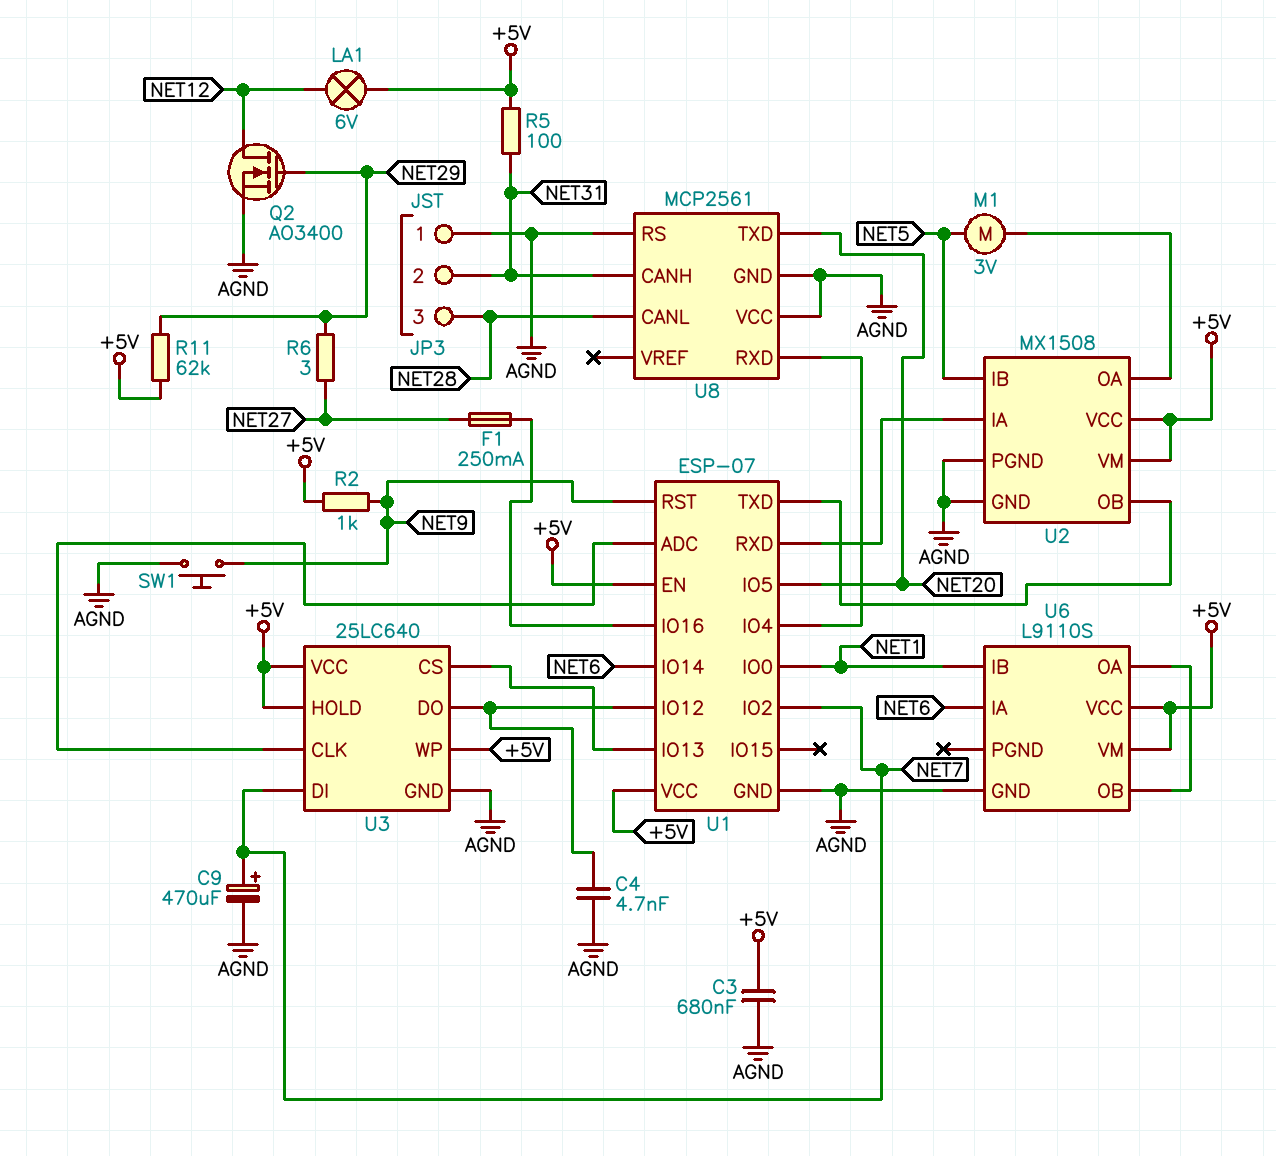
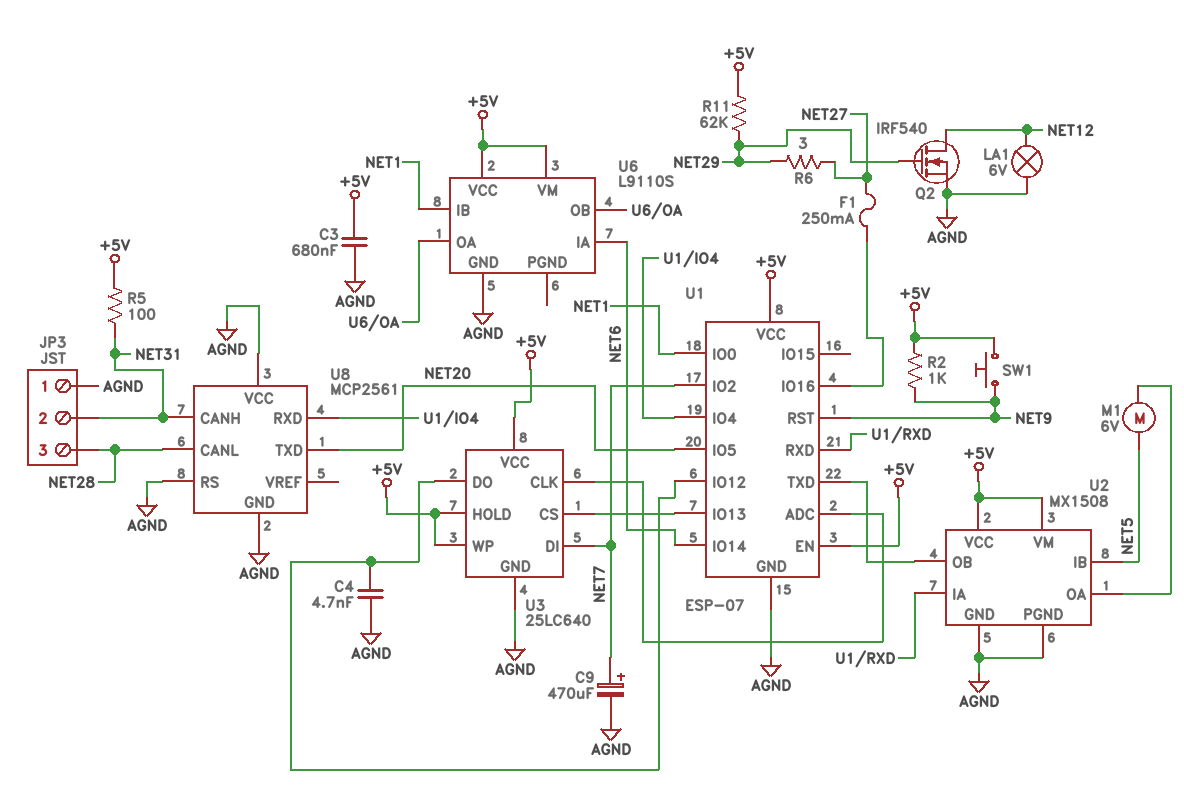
LA1: lamp 6V (+5V, NET12) -> lamp 6V (AGND, NET12)
M1: motor 3V (NET5, U2/OA) -> motor 6V (NET5, U2/OA)
Q2: NMOS AO3400 (G NET29, D NET12, S AGND) -> NMOS IRF540 (G NET29, D NET12, S AGND)
SW1: button (AGND, NET9) -> button (+5V, NET9)

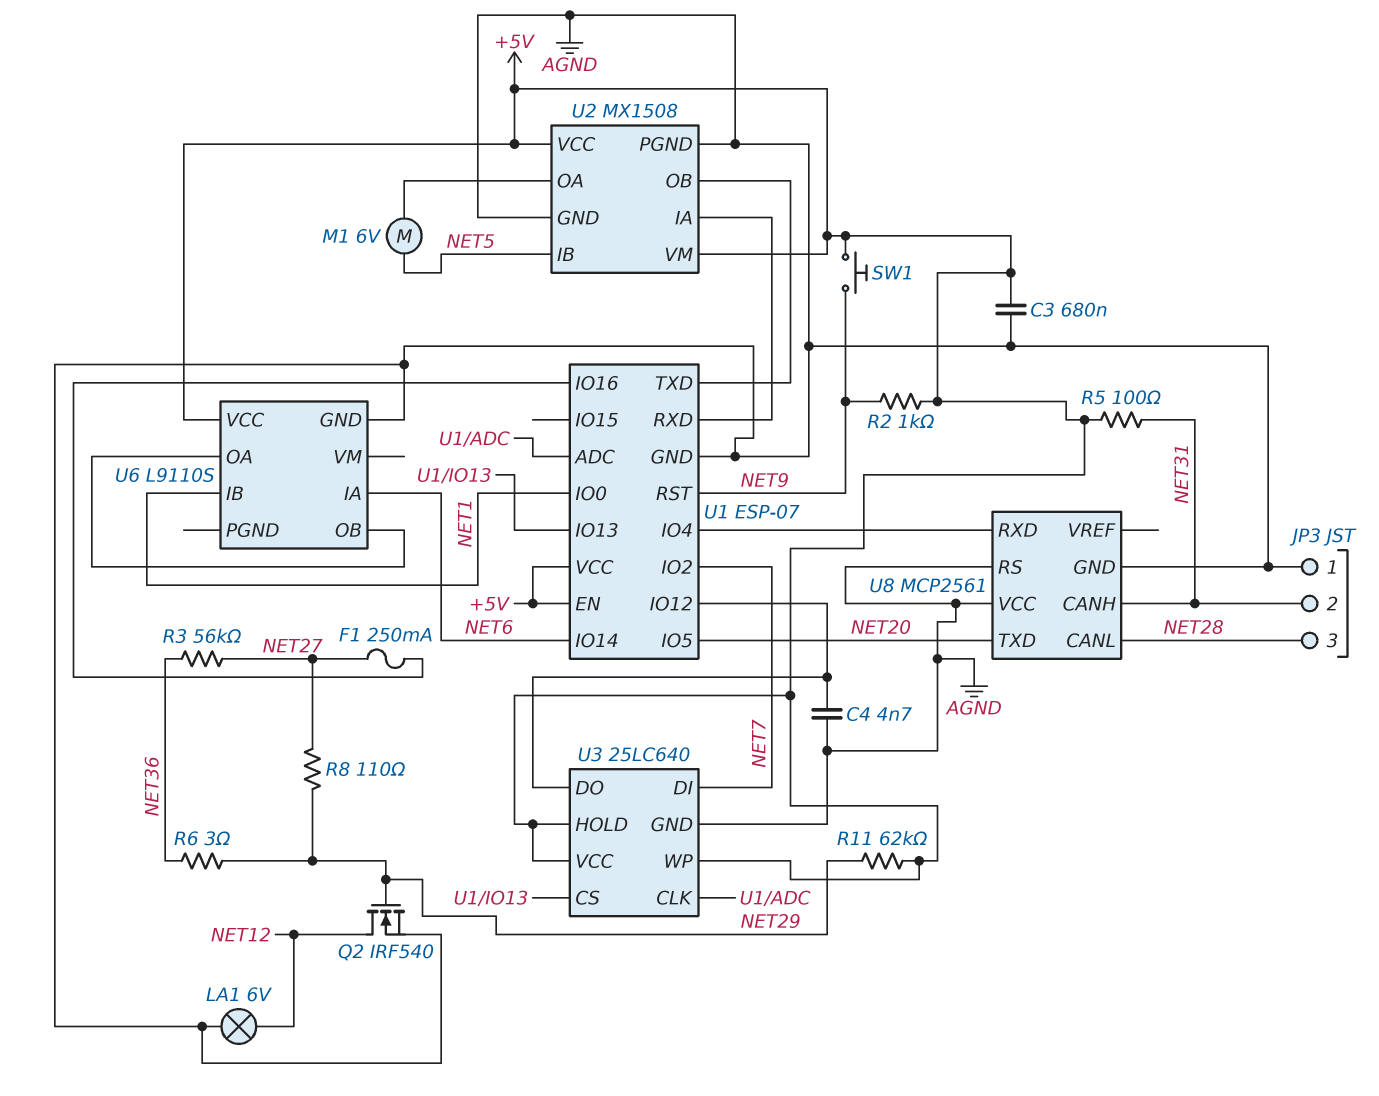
C9: 470uF (plus NET7, minus AGND) -> none
R3: none -> 56k (NET27, NET36)
R6: 3 (NET27, NET29) -> 3 (NET29, NET36)
R8: none -> 110 (NET27, NET29)
U6 pin VM: +5V -> none

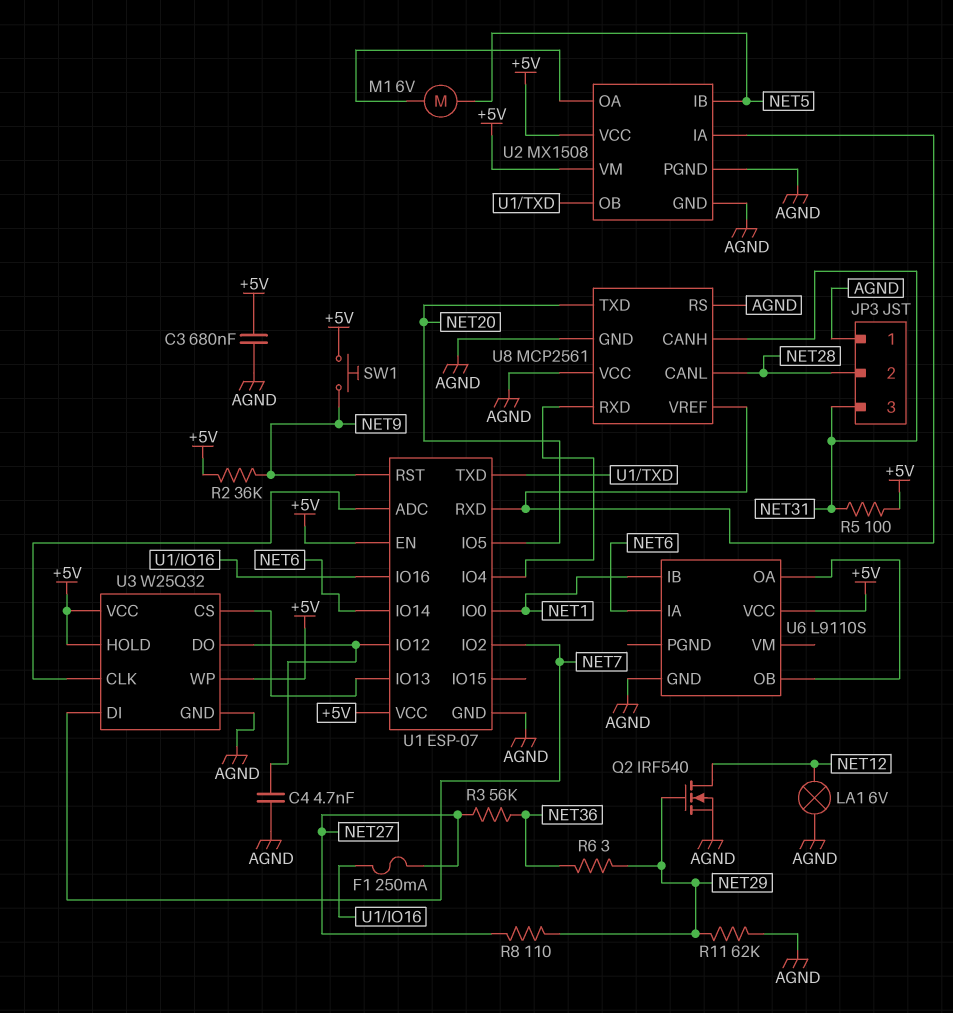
JP3 pin 2: NET31 -> NET28
JP3 pin 3: NET28 -> NET31
R2: 1k (+5V, NET9) -> 36k (+5V, NET9)
R11: 62k (+5V, NET29) -> 62k (AGND, NET29)
U3: 25LC640 -> W25Q32
U8 pin VREF: none -> U1/RXD

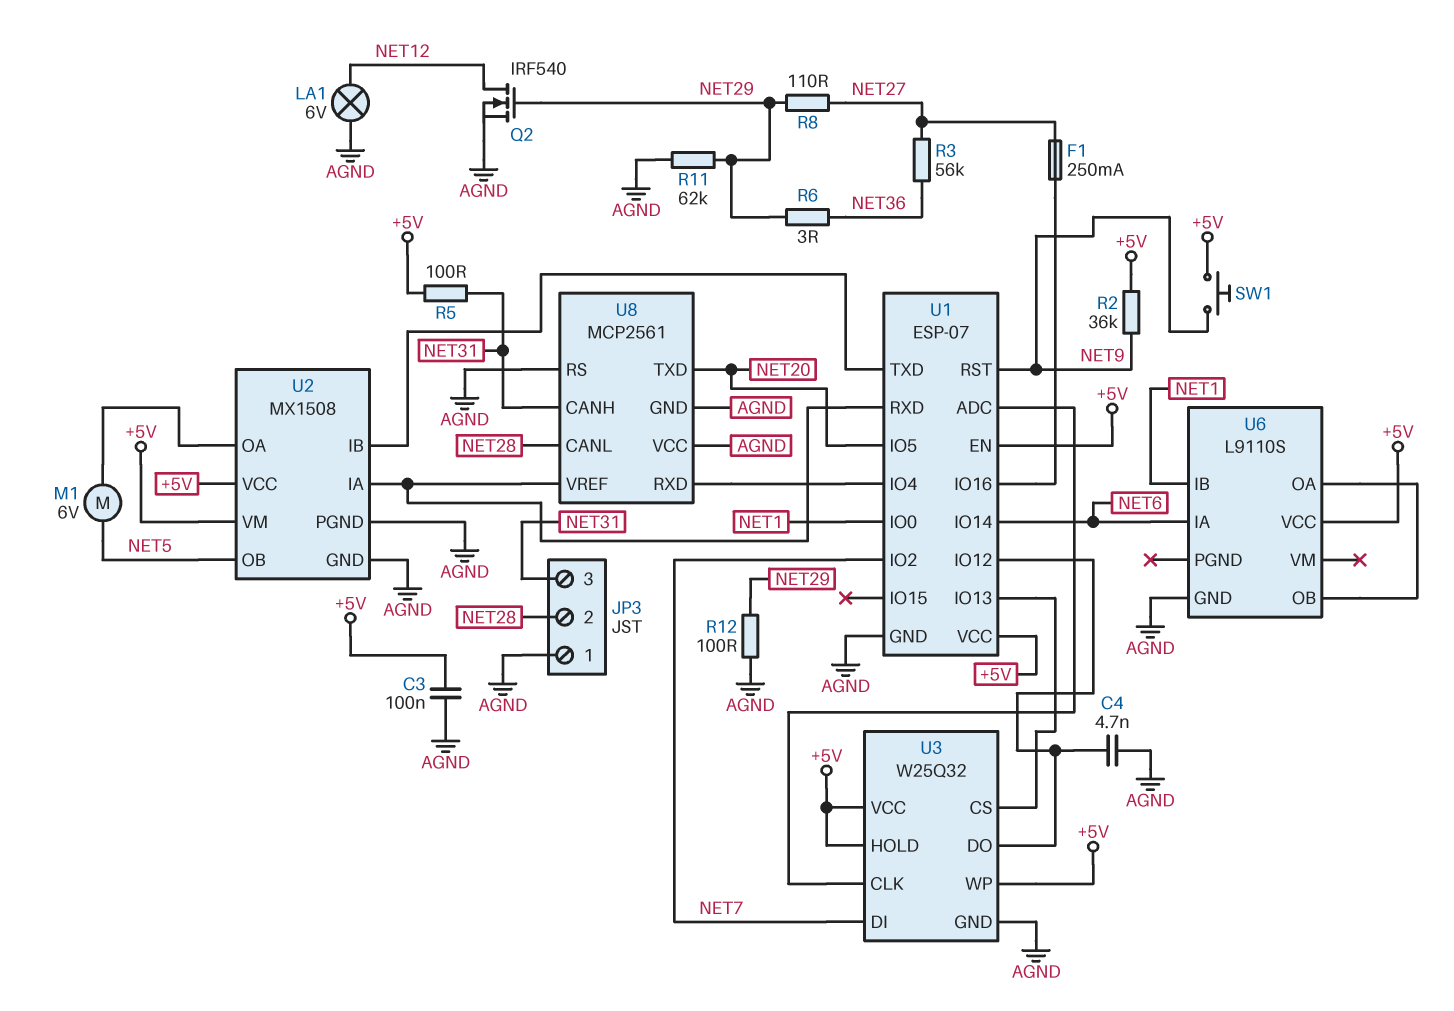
C3: 680nF (+5V, AGND) -> 100nF (+5V, AGND)
R12: none -> 100 (AGND, NET29)
U2 pin IB: NET5 -> U1/TXD
U2 pin OB: U1/TXD -> NET5

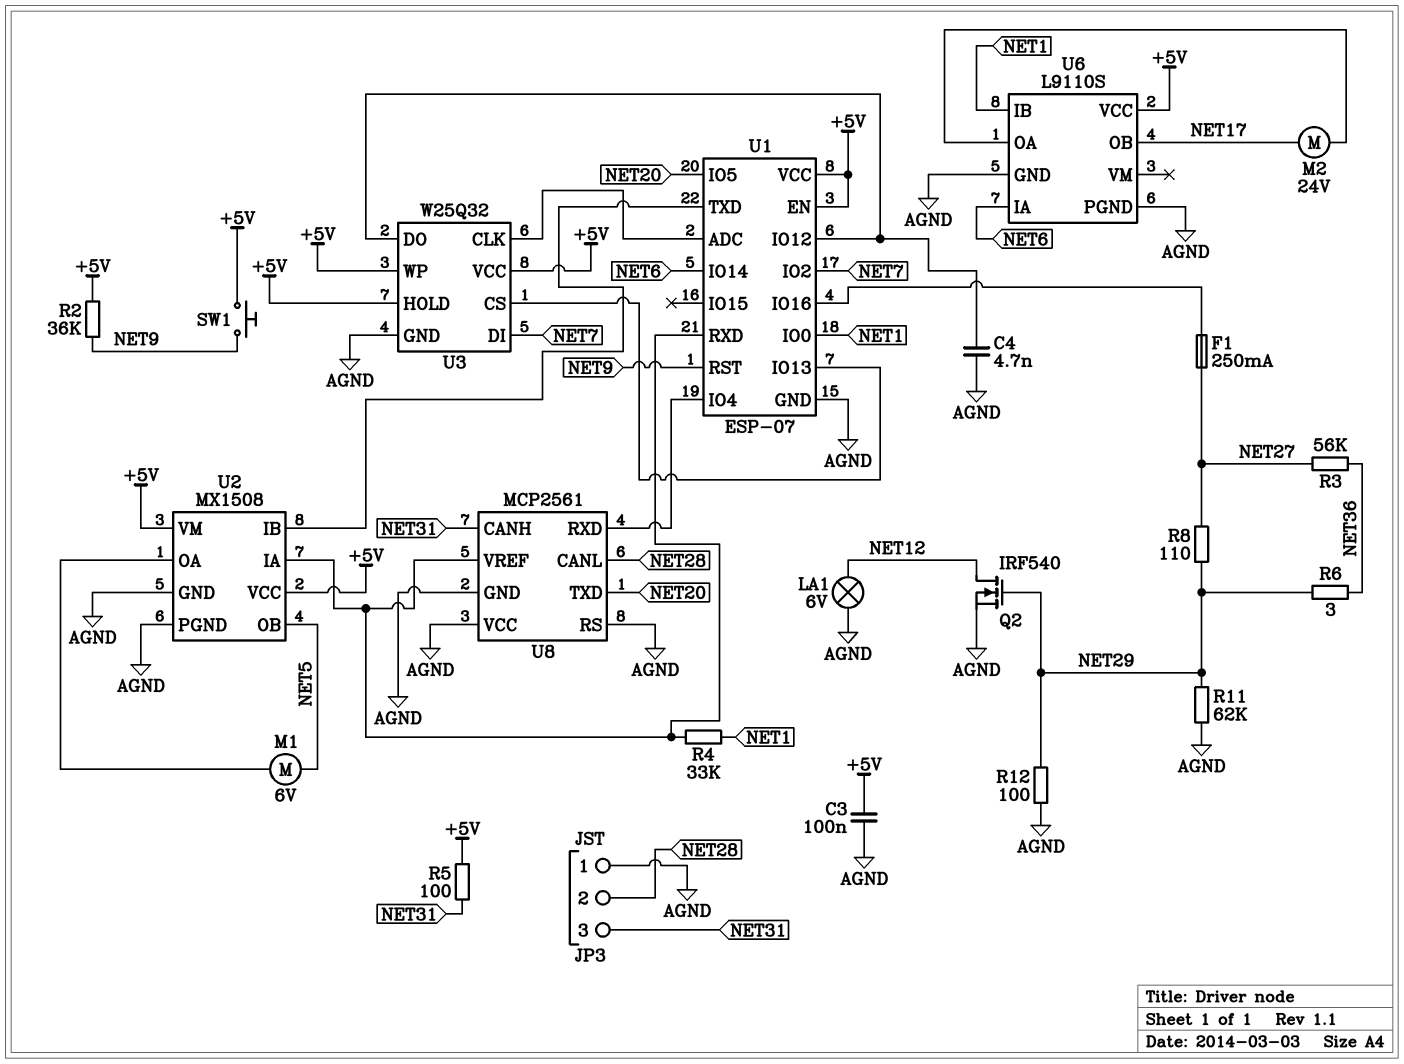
M2: none -> motor 24V (NET17, U6/OA)
R4: none -> 33k (NET1, U1/RXD)
U6 pin OB: U6/OA -> NET17
U6 pin PGND: none -> AGND

